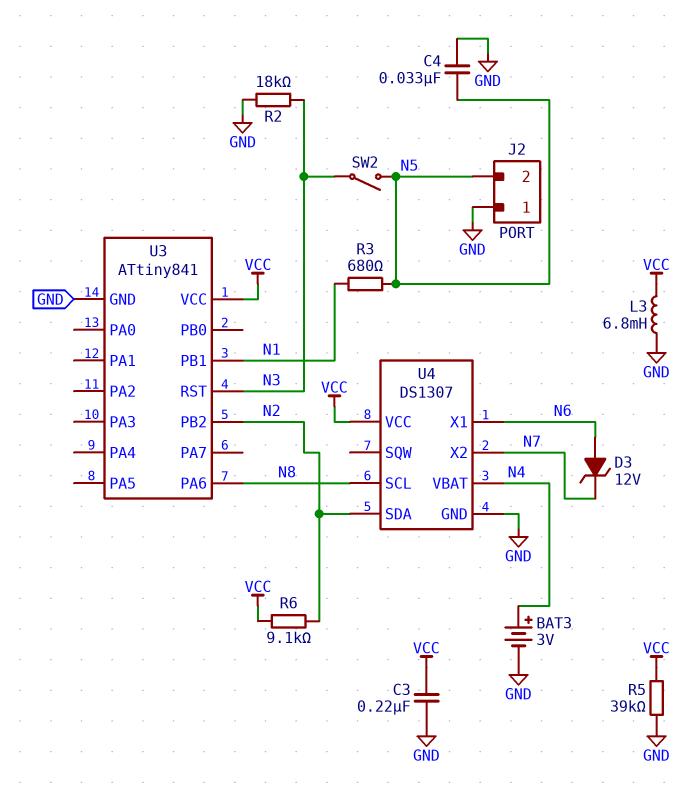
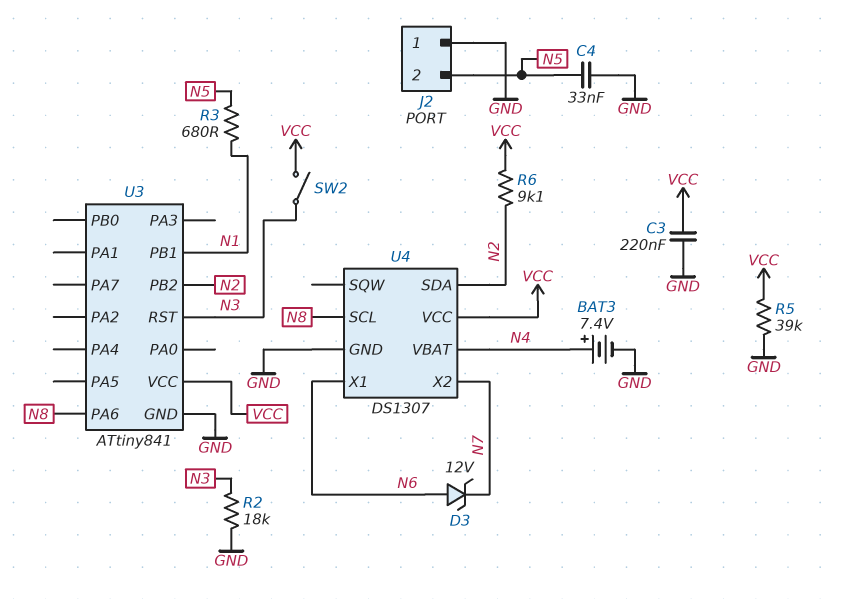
BAT3: 3V (plus N4, minus GND) -> 7.4V (plus N4, minus GND)
L3: 6.8mH (GND, VCC) -> none
SW2: switch (N3, N5) -> switch (N3, VCC)

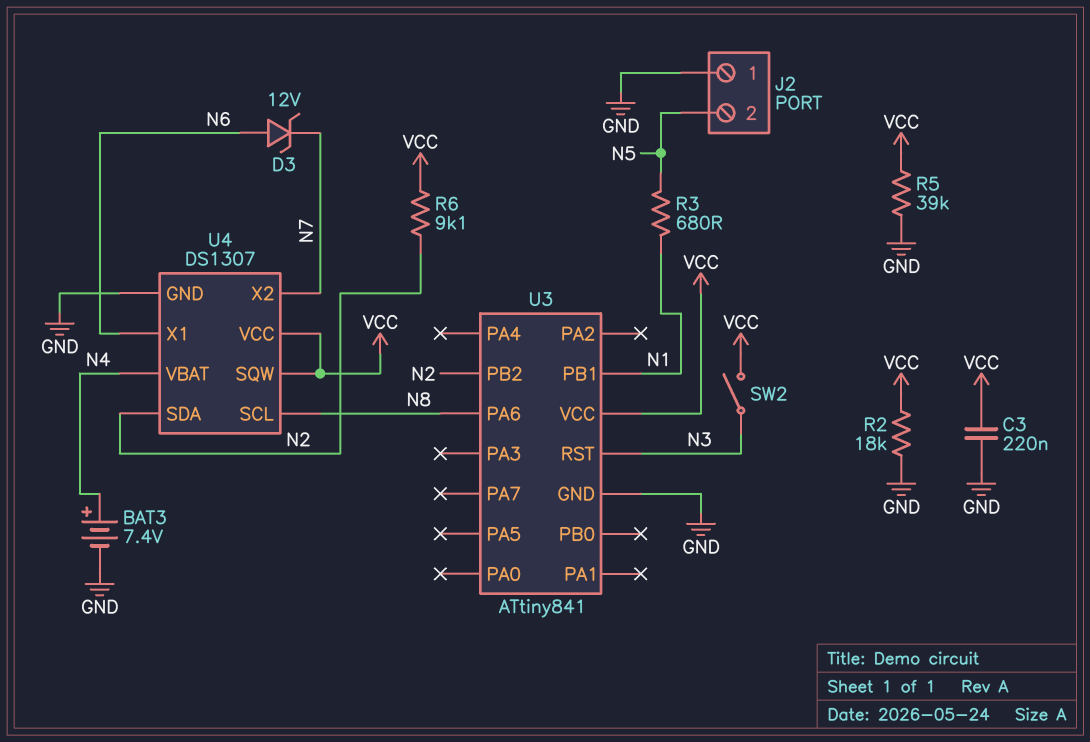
C4: 33nF (GND, N5) -> none
R2: 18k (GND, N3) -> 18k (GND, VCC)
U4 pin SQW: none -> VCC

